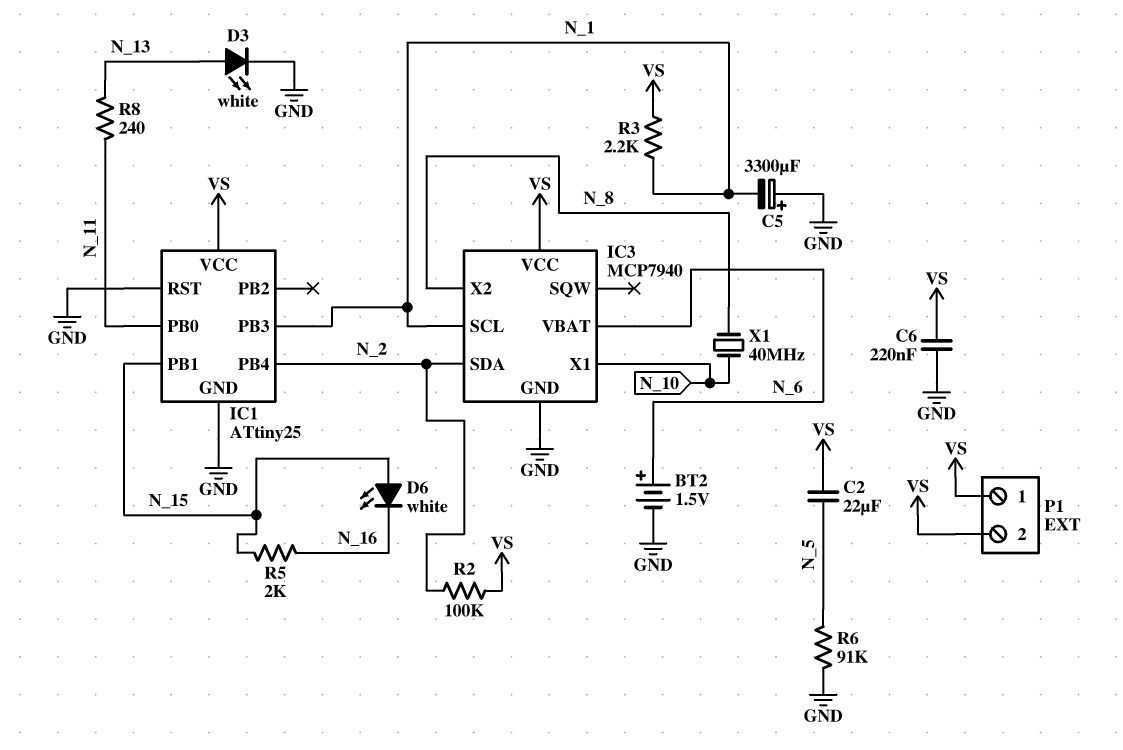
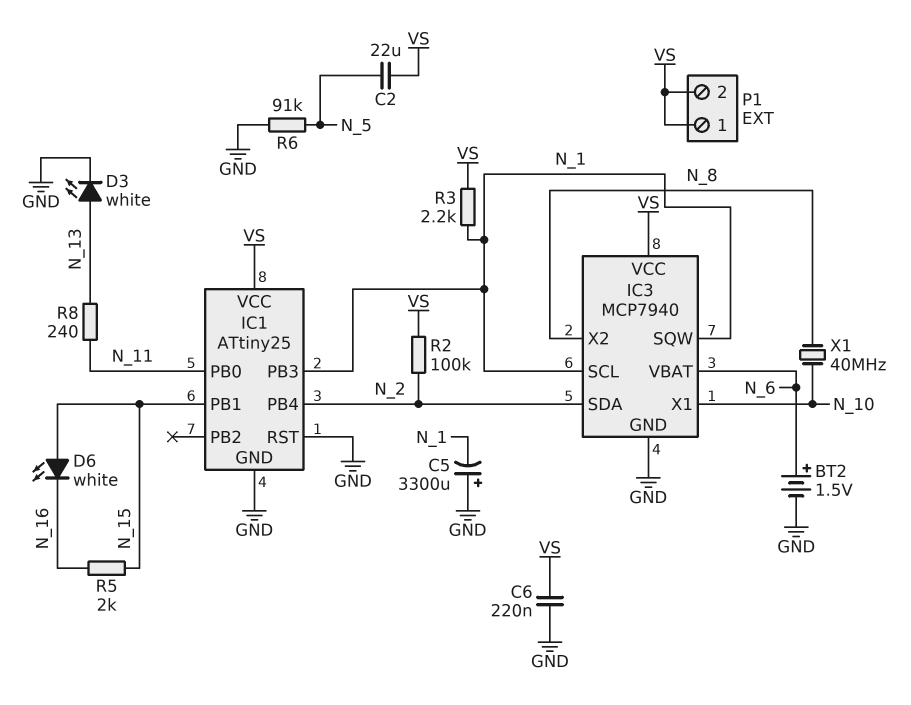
IC3 pin SQW: none -> N_1

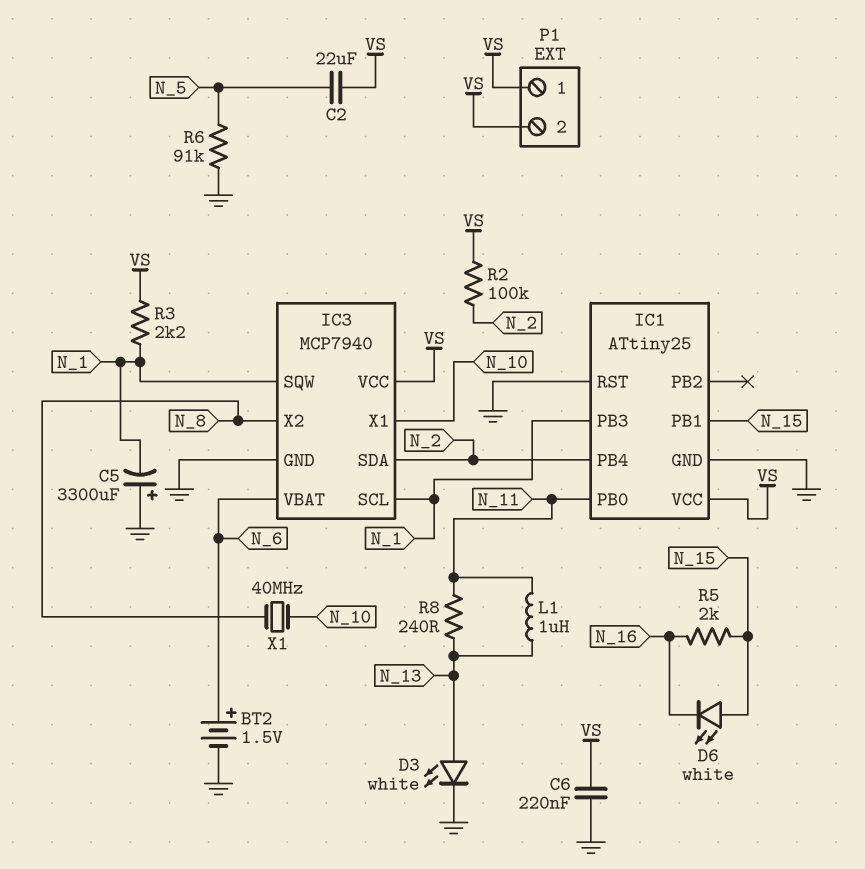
L1: none -> 1uH (N_11, N_13)

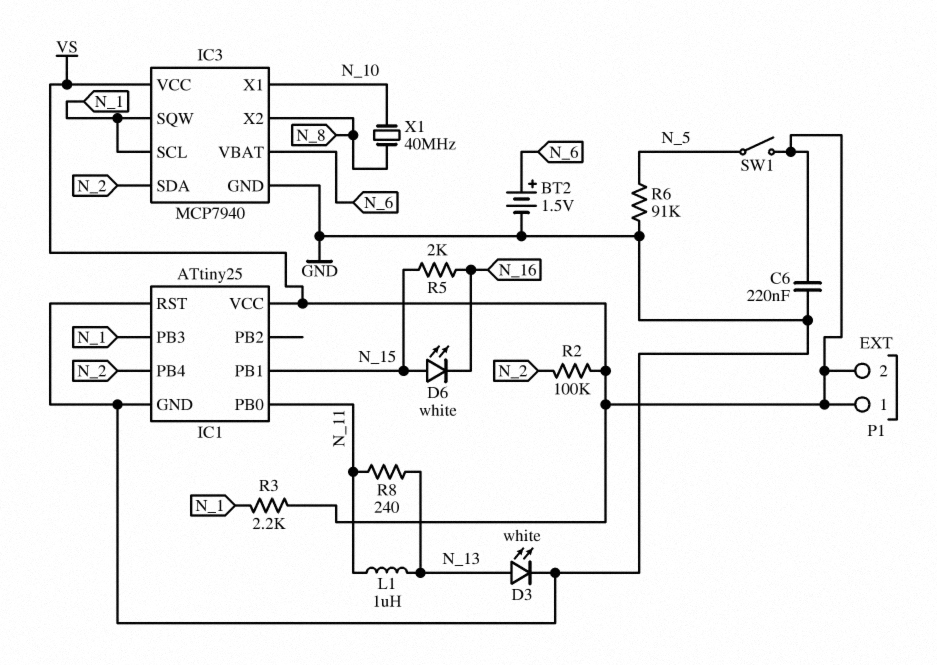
C2: 22uF (N_5, VS) -> none
C5: 3300uF (plus GND, minus N_1) -> none
SW1: none -> switch (N_5, VS)

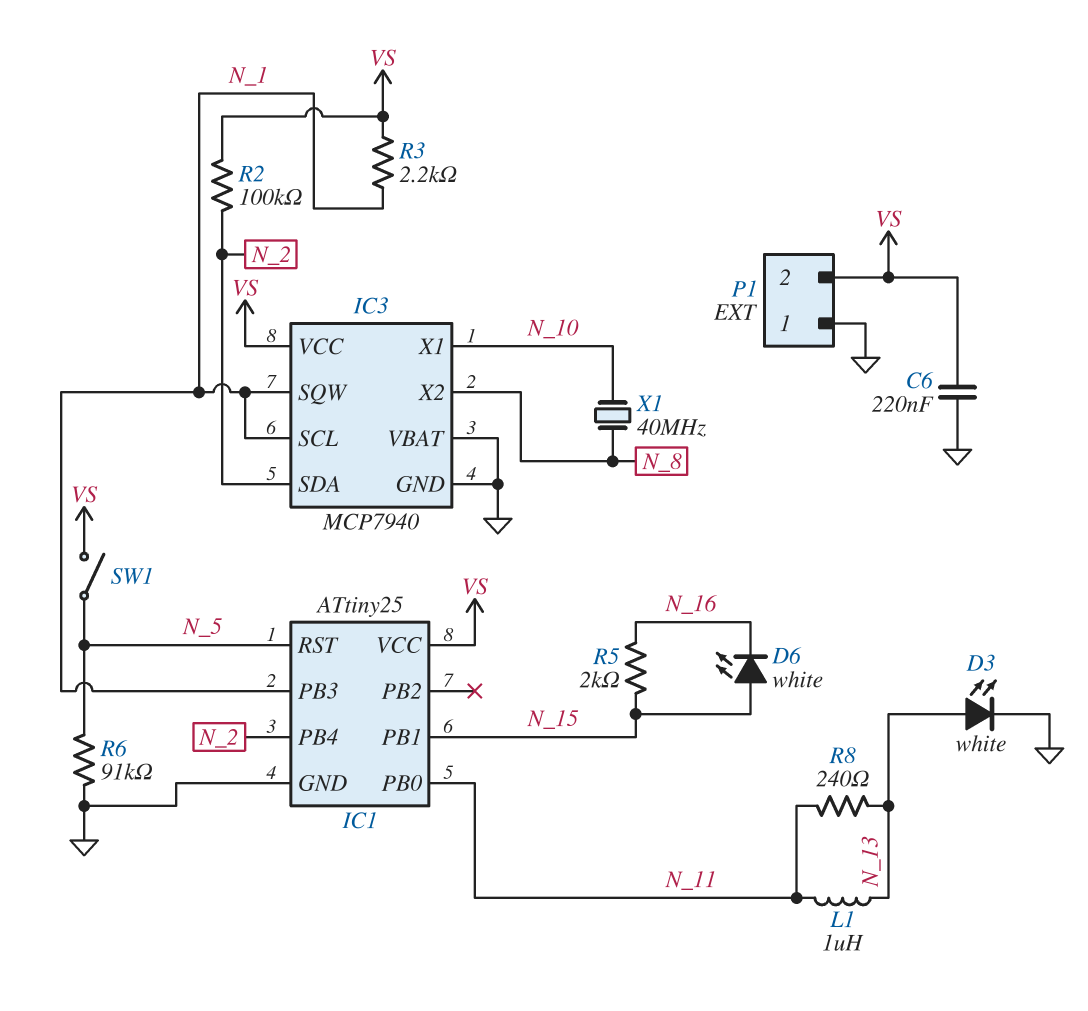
BT2: 1.5V (plus N_6, minus GND) -> none
IC1 pin RST: GND -> N_5
IC3 pin VBAT: N_6 -> GND
P1 pin 1: VS -> GND

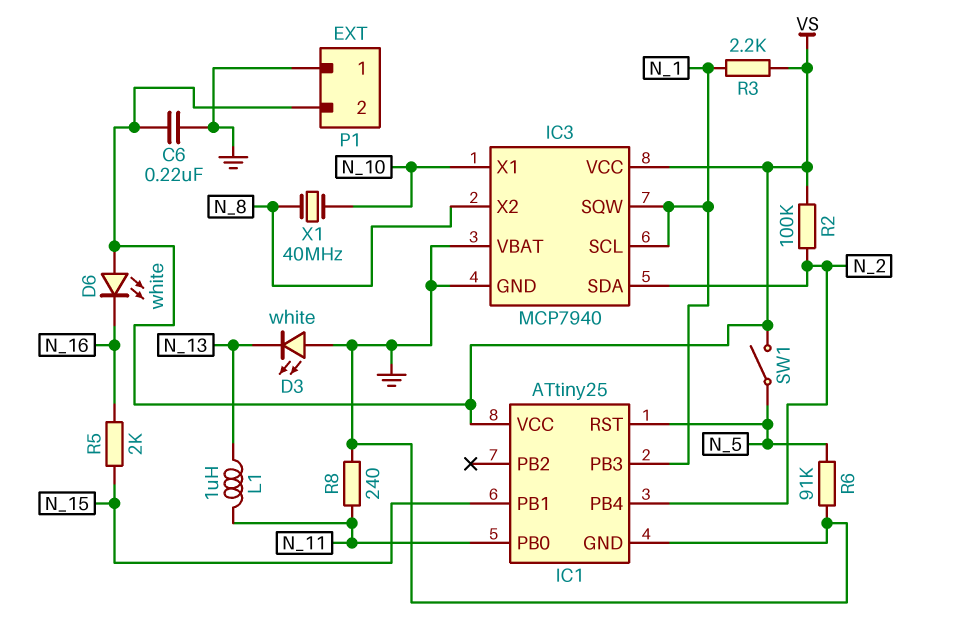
D3: LED white (A N_13, K GND) -> LED white (A GND, K N_13)
D6: LED white (A N_15, K N_16) -> LED white (A VS, K N_16)
R8: 240 (N_11, N_13) -> 240 (GND, N_11)

